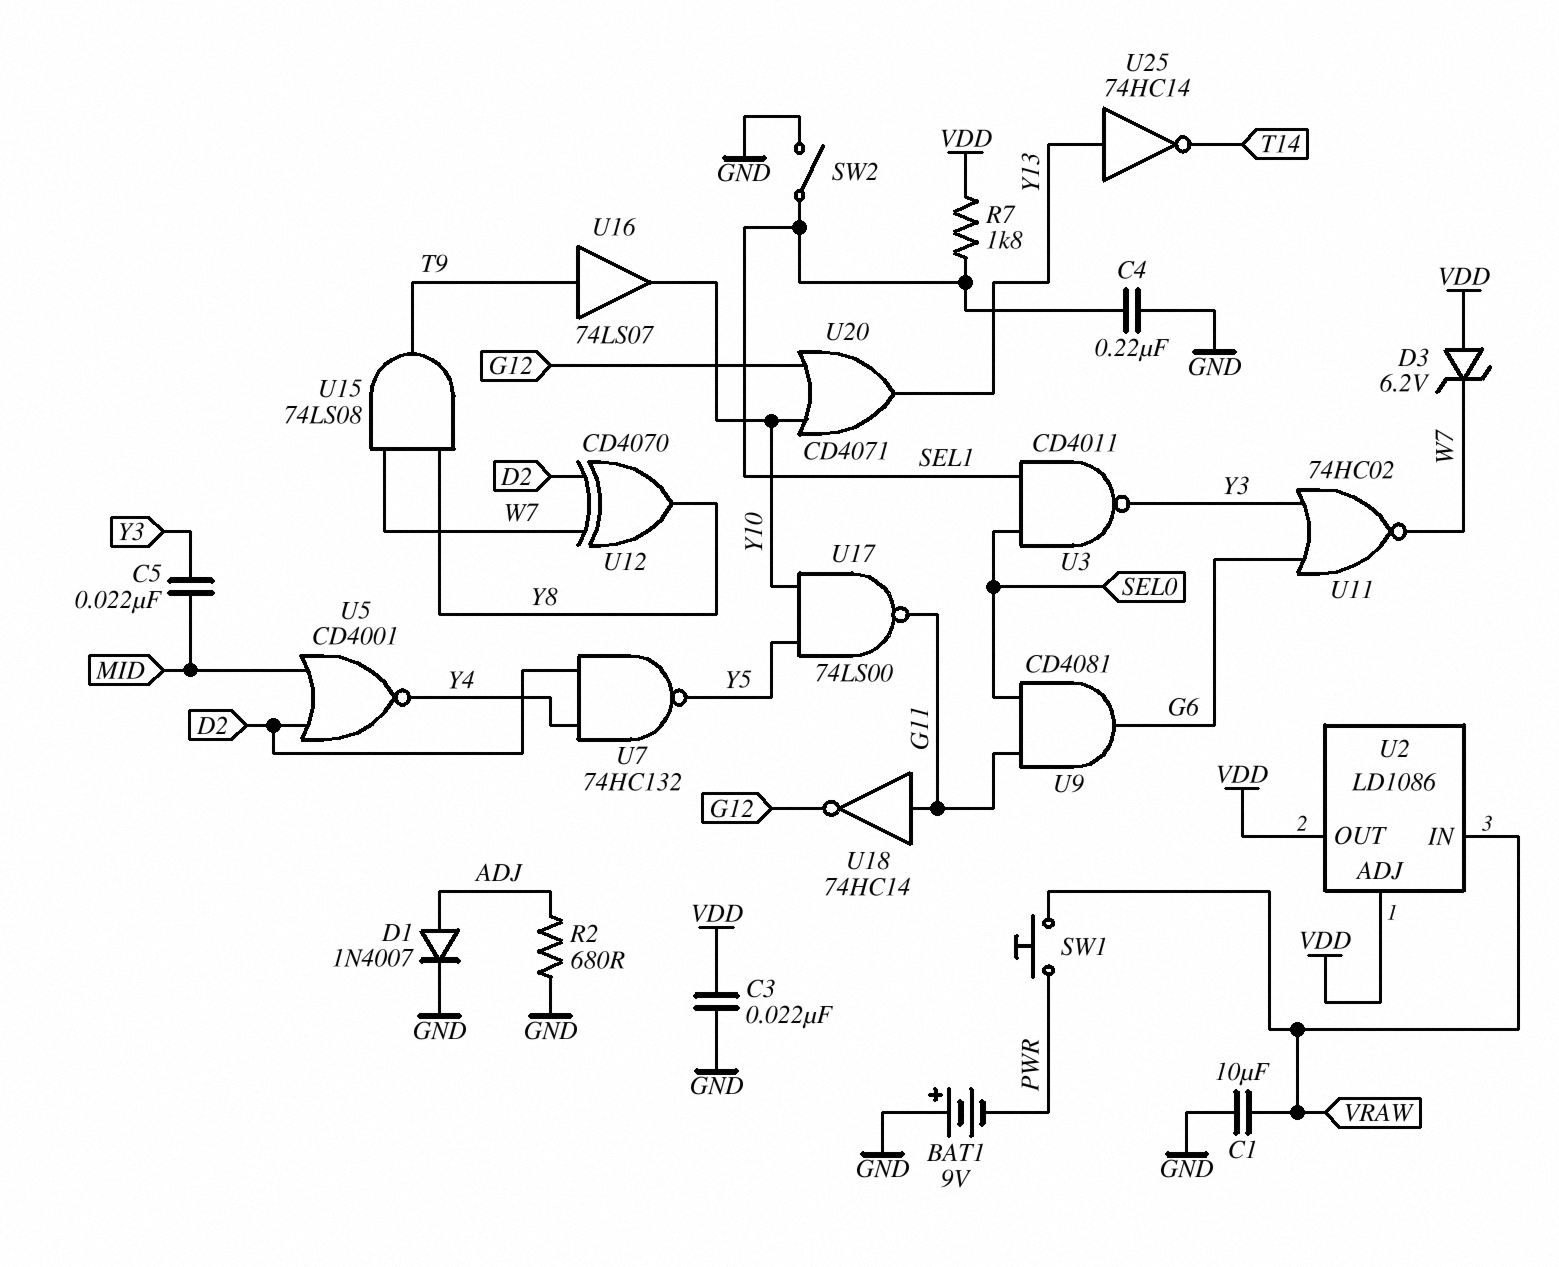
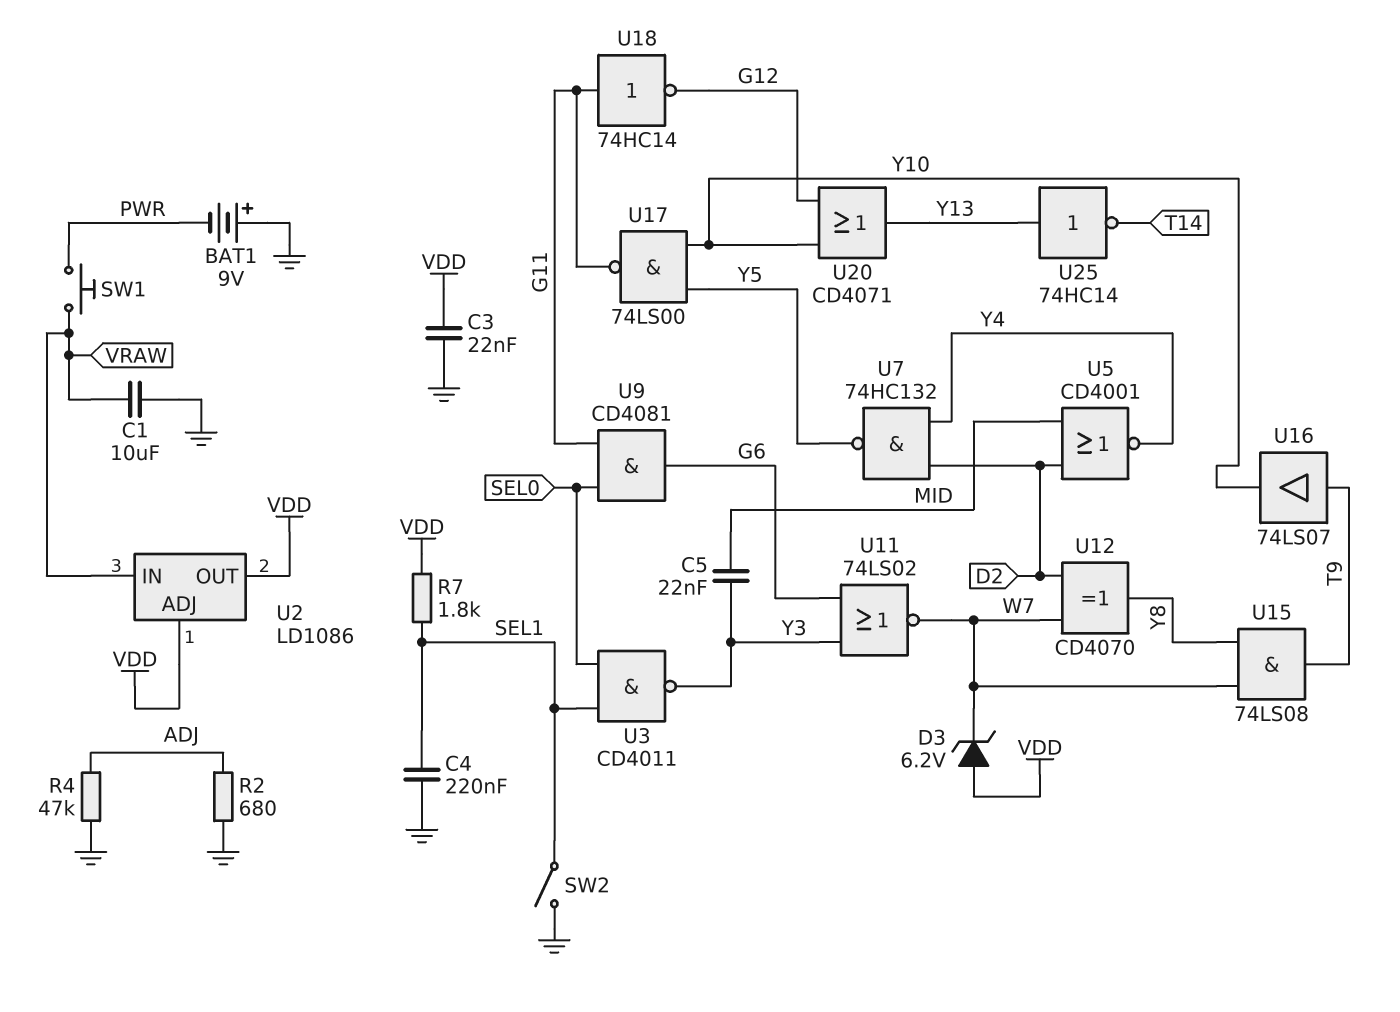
D1: diode 1N4007 (A ADJ, K GND) -> none
R4: none -> 47k (ADJ, GND)
U11: NOR 74HC02 (in G6, in Y3, out W7) -> NOR 74LS02 (in G6, in Y3, out W7)

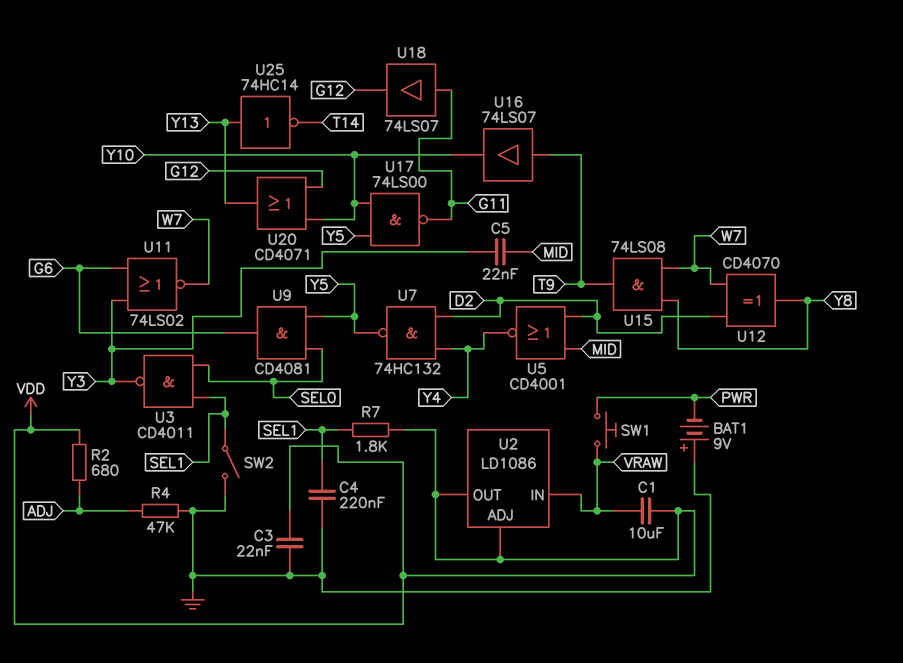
C1: 10uF (GND, VRAW) -> 10uF (VDD, VRAW)
D3: zener 6.2V (A VDD, K W7) -> none
R2: 680 (ADJ, GND) -> 680 (ADJ, VDD)
U9: AND CD4081 (in G11, in SEL0, out G6) -> AND CD4081 (in SEL0, in Y5, out G6)
U18: NOT 74HC14 (in G11, out G12) -> buffer 74LS07 (in G11, out G12)

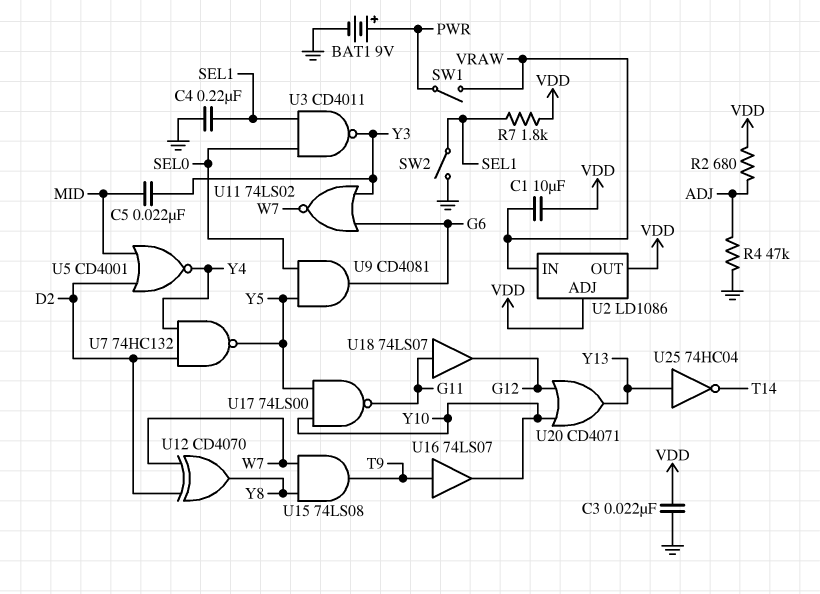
BAT1: 9V (plus GND, minus PWR) -> 9V (plus PWR, minus GND)
SW1: button (PWR, VRAW) -> switch (PWR, VRAW)
U25: NOT 74HC14 (in Y13, out T14) -> NOT 74HC04 (in Y13, out T14)

